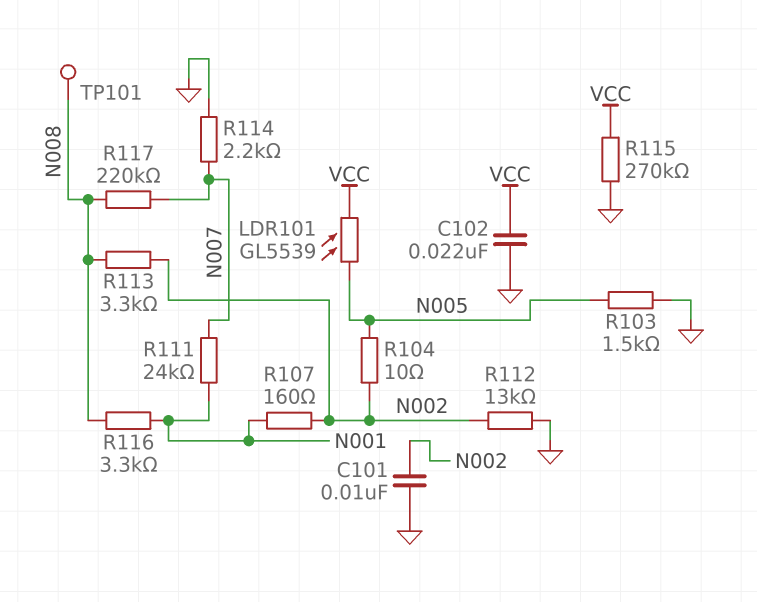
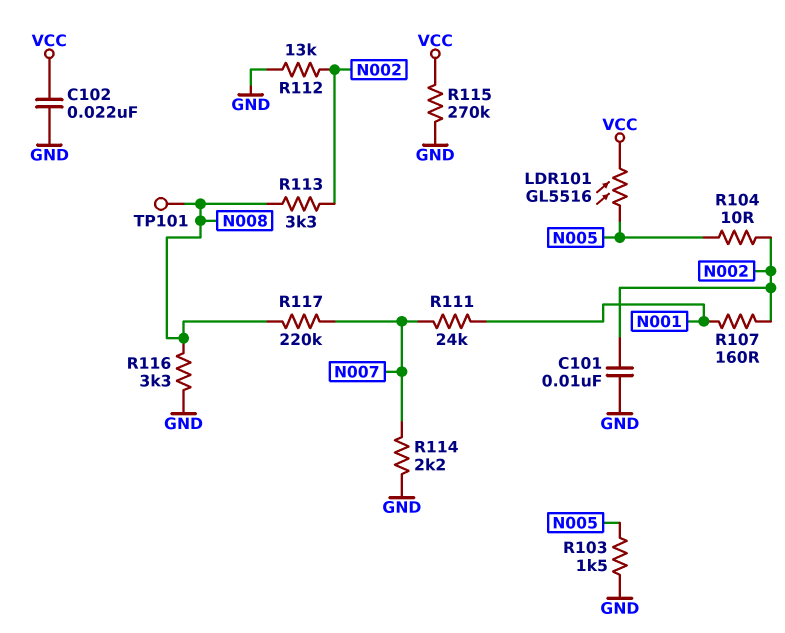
LDR101: GL5539 (N005, VCC) -> GL5516 (N005, VCC)
R116: 3.3k (N001, N008) -> 3.3k (GND, N008)

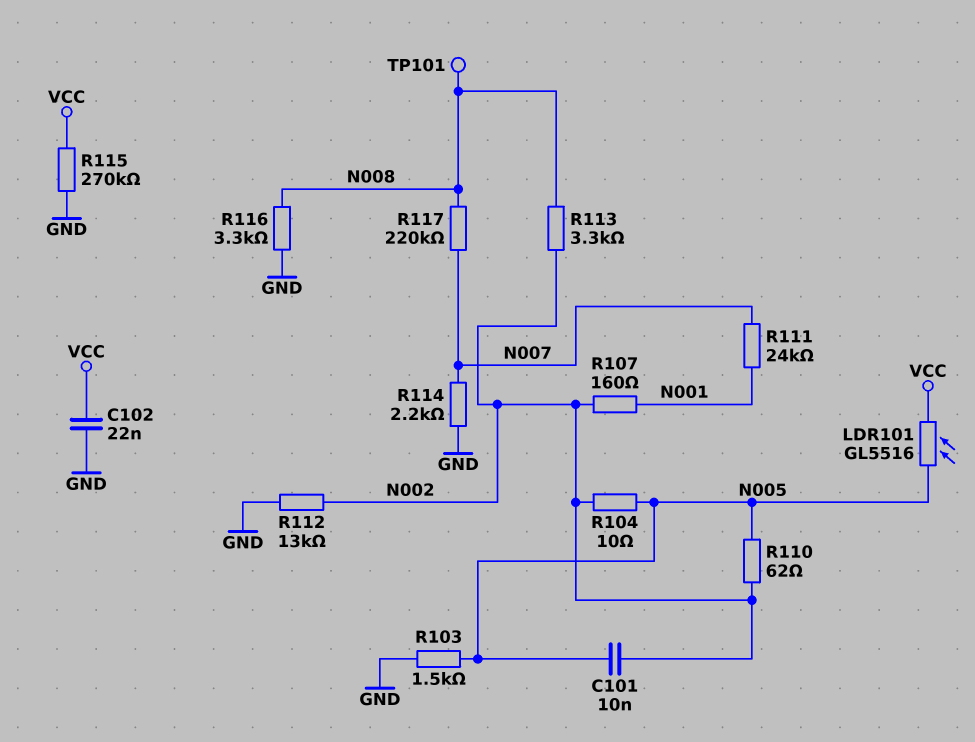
C101: 10nF (GND, N002) -> 10nF (N002, N005)
R110: none -> 62 (N002, N005)

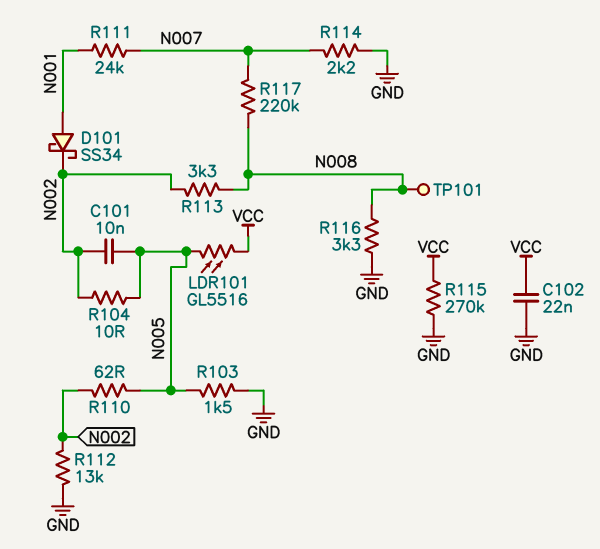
D101: none -> schottky SS34 (A N001, K N002)
R107: 160 (N001, N002) -> none

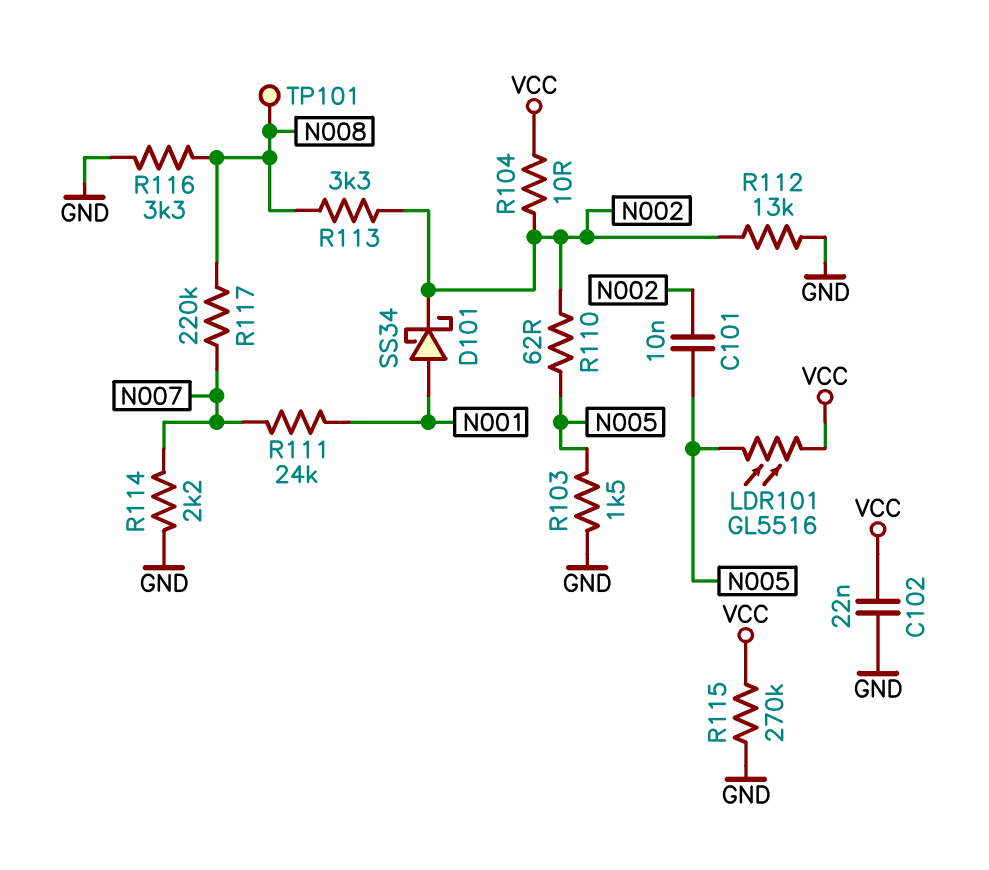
R104: 10 (N002, N005) -> 10 (N002, VCC)

